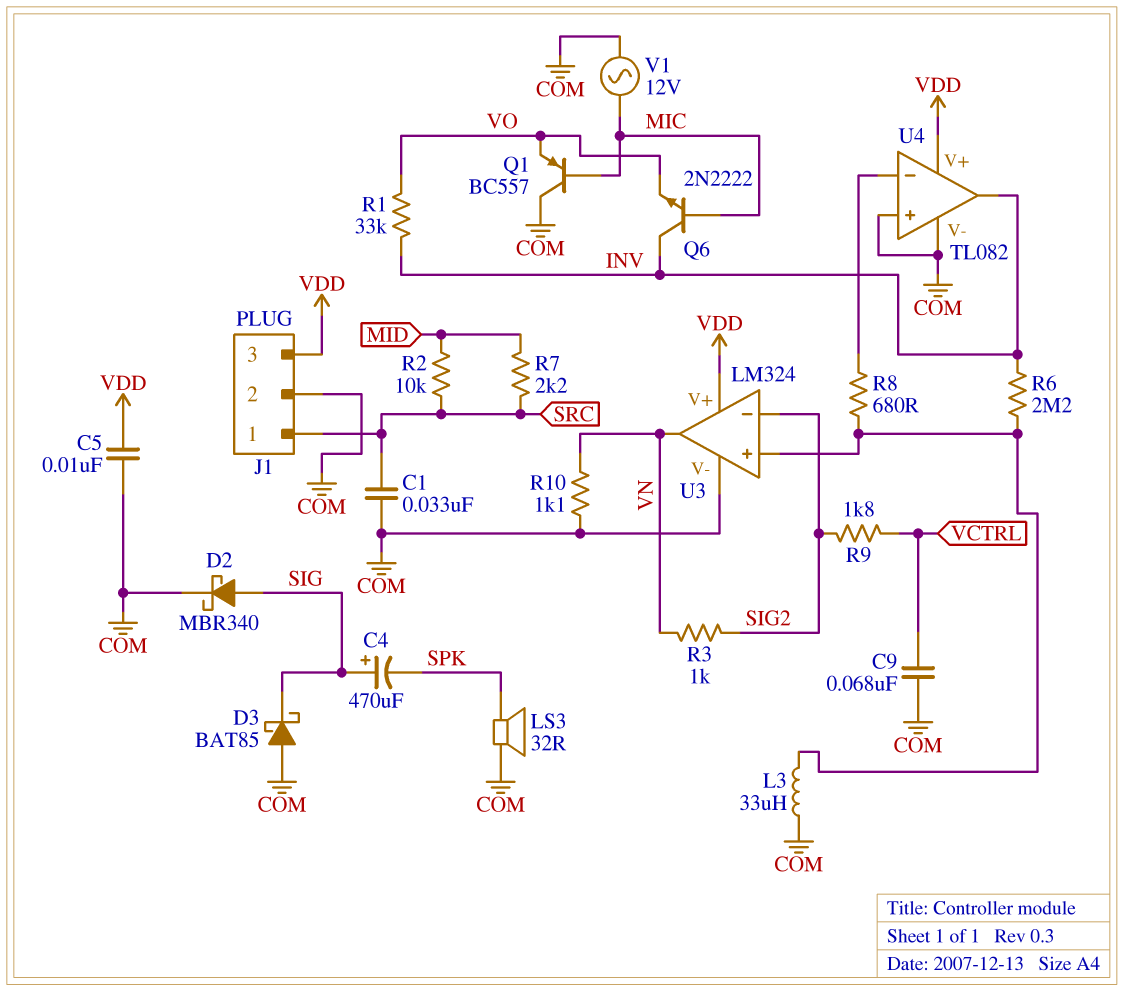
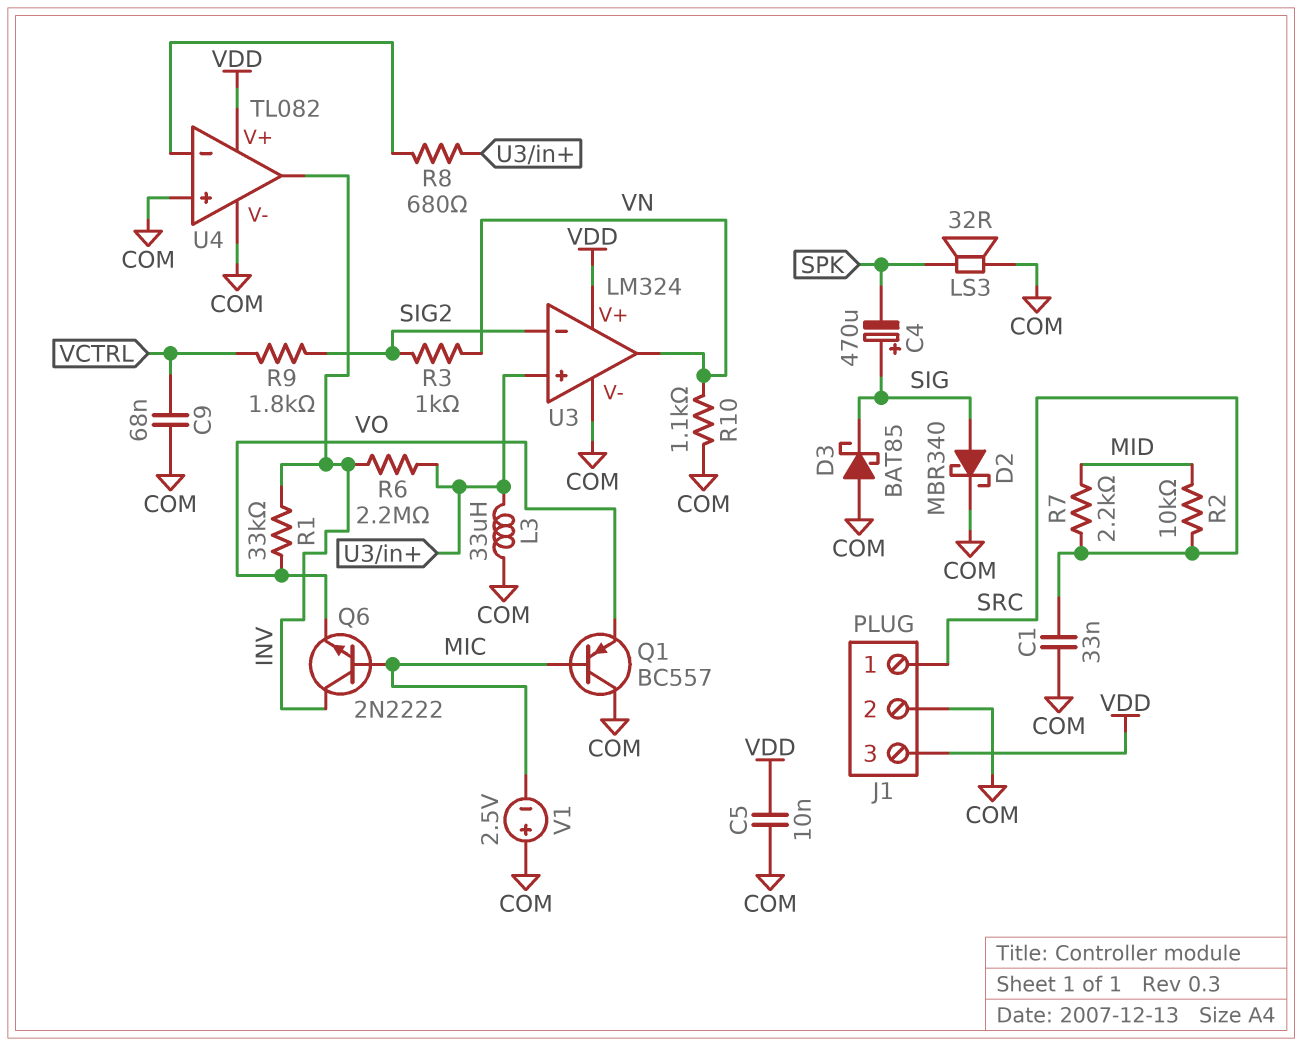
V1: AC 12V (COM, MIC) -> 2.5V (plus COM, minus MIC)

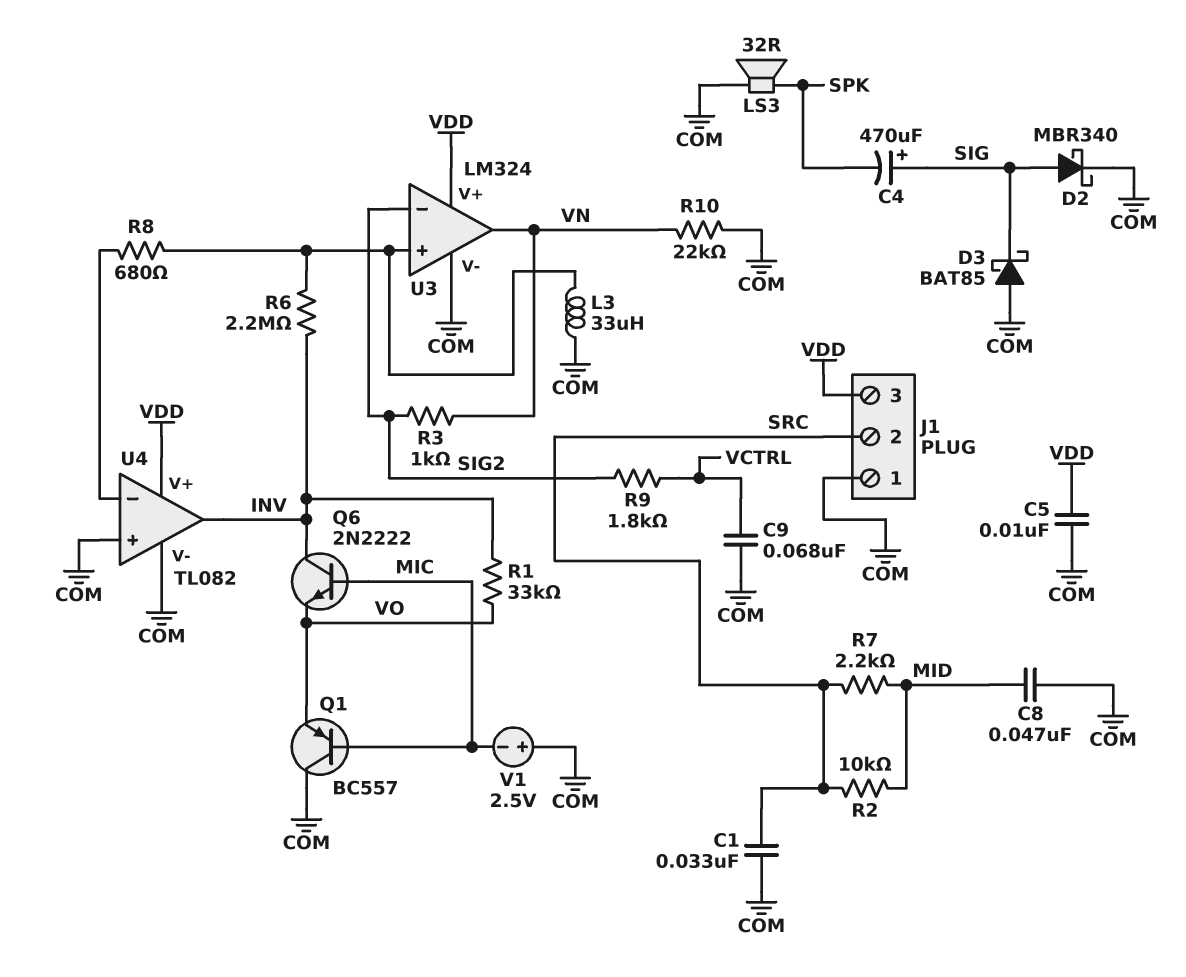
C8: none -> 47nF (COM, MID)
J1 pin 1: SRC -> COM
J1 pin 2: COM -> SRC
R10: 1.1k (COM, VN) -> 22k (COM, VN)

